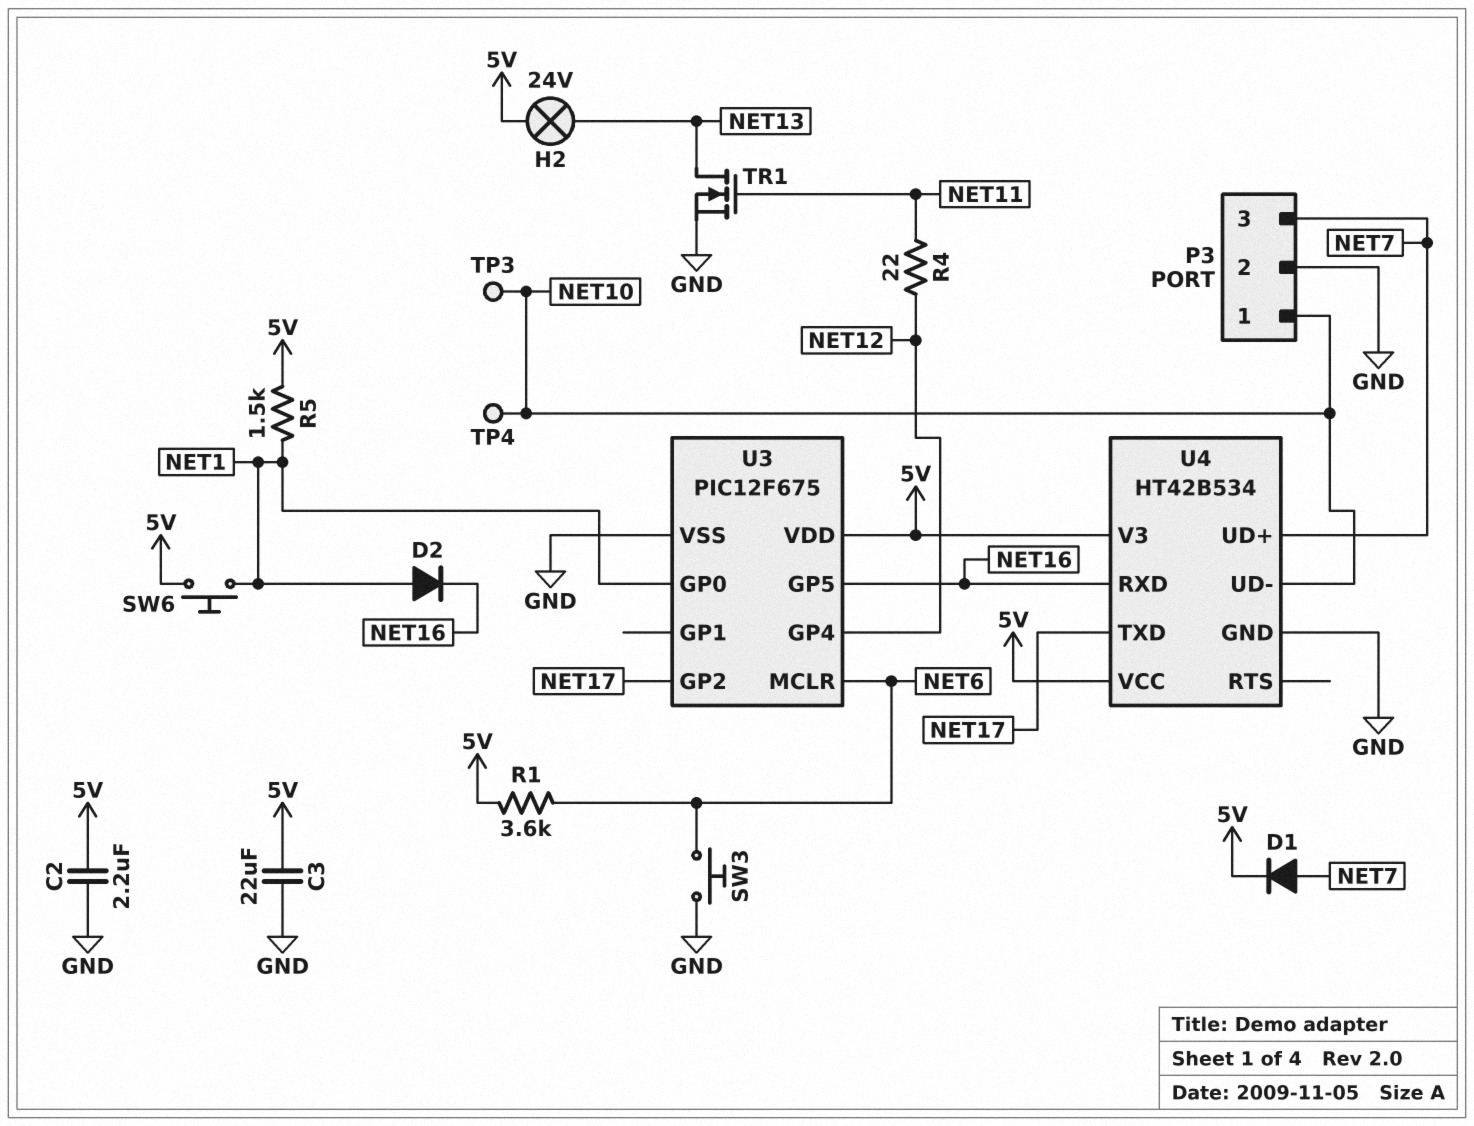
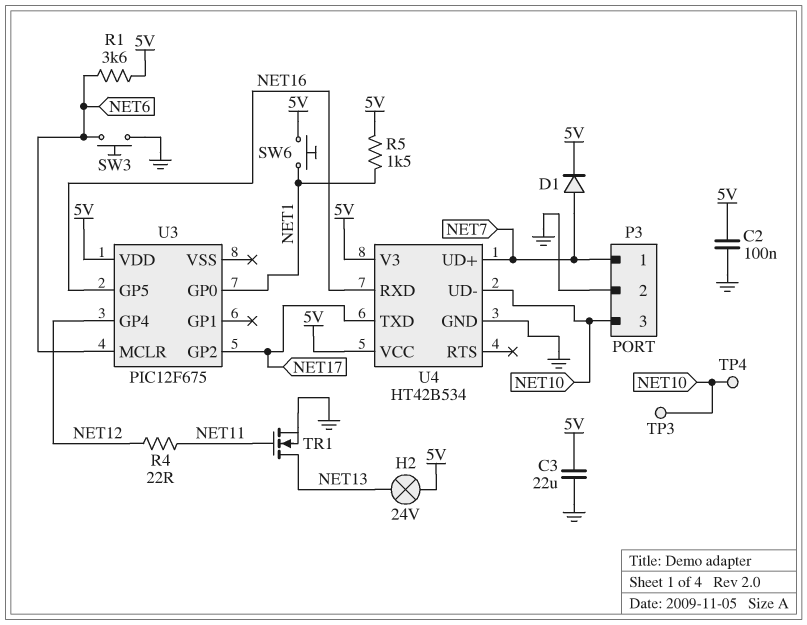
C2: 2.2uF (5V, GND) -> 100nF (5V, GND)
D2: diode (A NET1, K NET16) -> none
P3 pin 1: NET10 -> NET7
P3 pin 3: NET7 -> NET10
U3 pin VSS: GND -> none

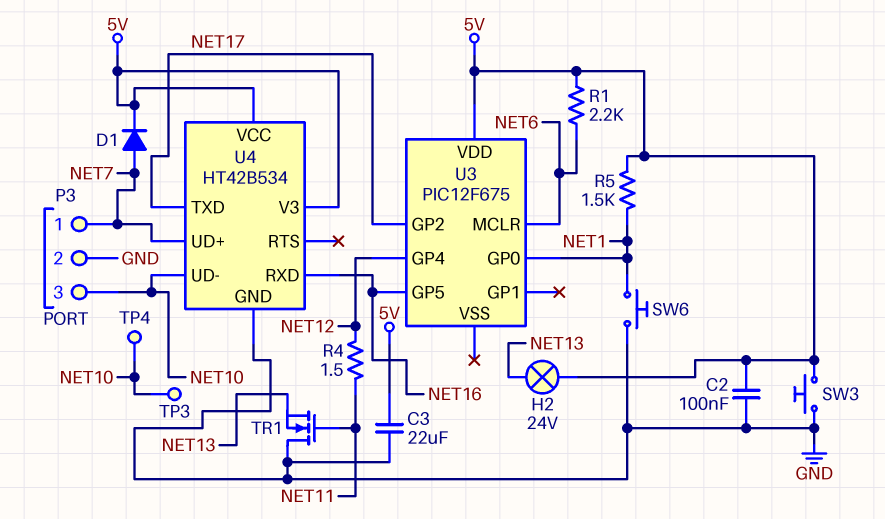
R1: 3.6k (5V, NET6) -> 2.2k (5V, NET6)
R4: 22 (NET11, NET12) -> 1.5 (NET11, NET12)
SW3: button (GND, NET6) -> button (5V, GND)
SW6: button (5V, NET1) -> button (GND, NET1)
TR1: NMOS (G NET11, D NET13, S GND) -> NMOS (G NET11, D GND, S NET13)

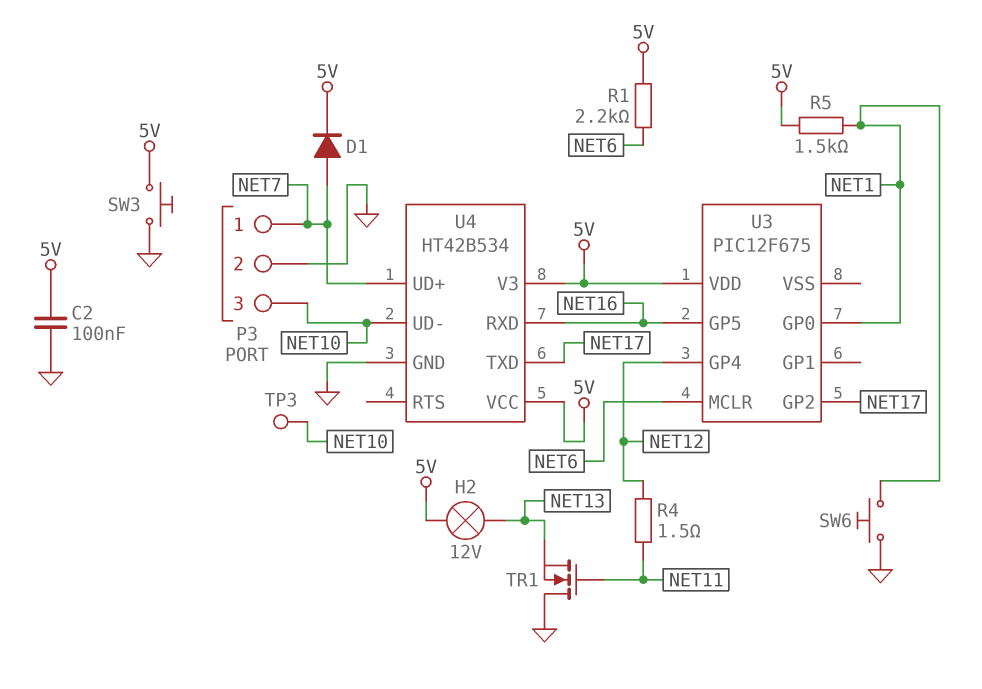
C3: 22uF (5V, GND) -> none
H2: lamp 24V (5V, NET13) -> lamp 12V (5V, NET13)
TP4: test point (NET10) -> none

